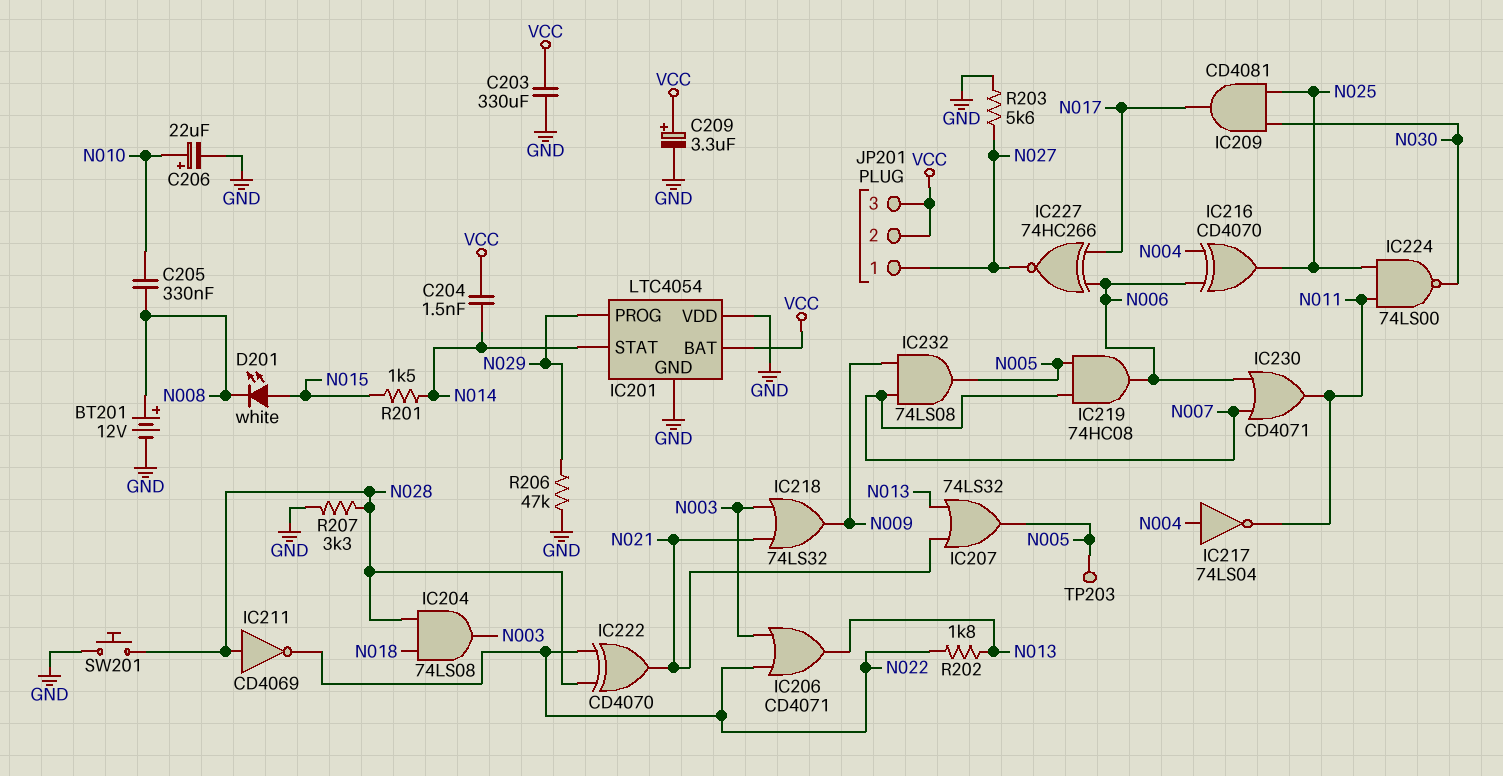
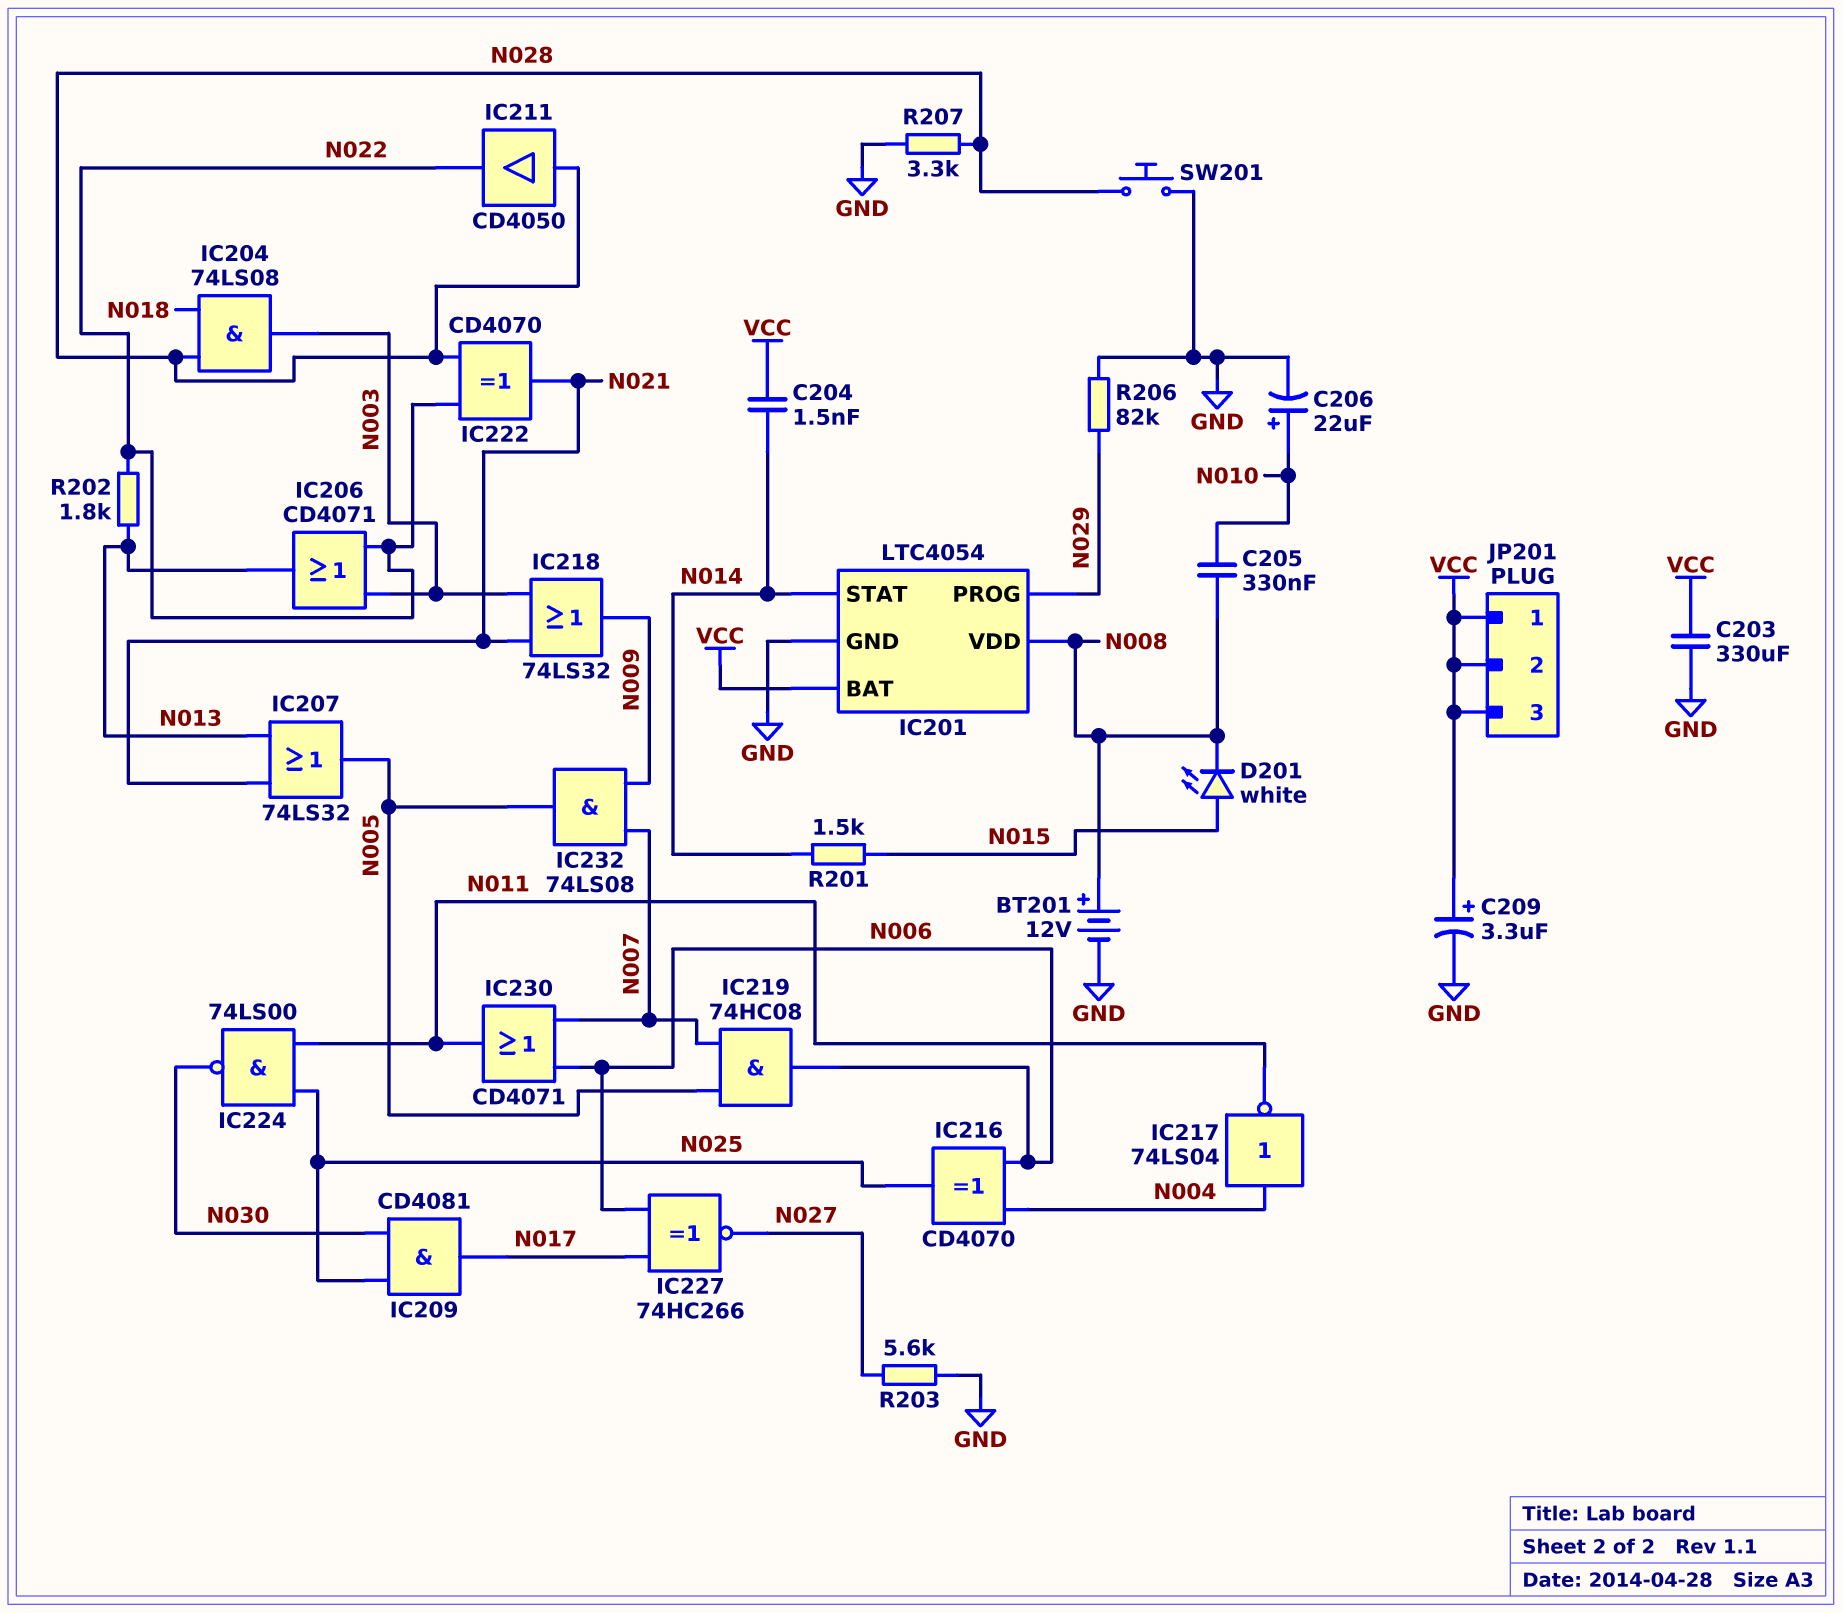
IC201 pin VDD: GND -> N008
IC211: NOT CD4069 (in N028, out N022) -> buffer CD4050 (in N028, out N022)
JP201 pin 1: N027 -> VCC
R206: 47k (GND, N029) -> 82k (GND, N029)
TP203: test point (N005) -> none

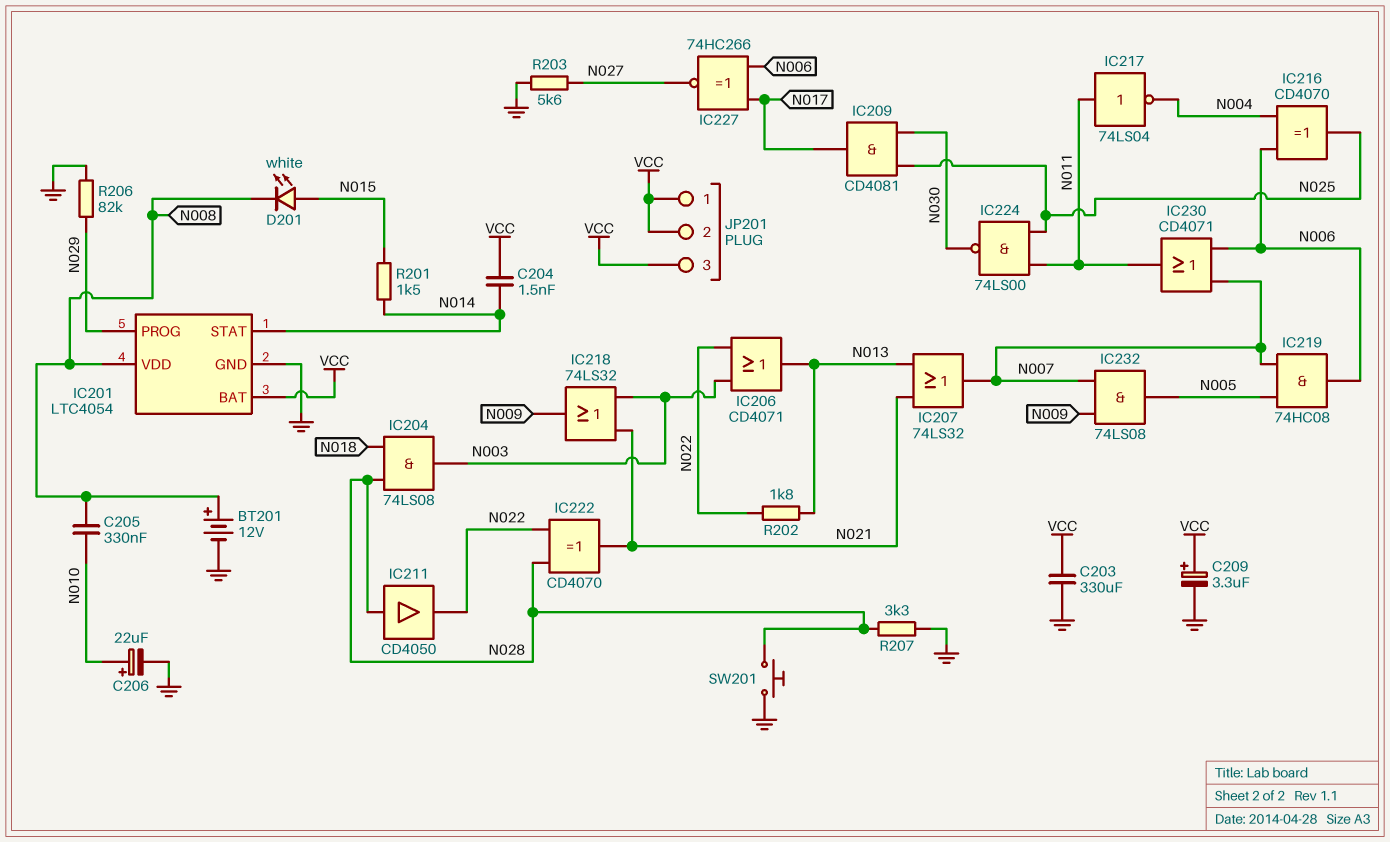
IC207: OR 74LS32 (in N013, in N021, out N005) -> OR 74LS32 (in N013, in N021, out N007)
IC217: NOT 74LS04 (in N004, out N011) -> NOT 74LS04 (in N011, out N004)

